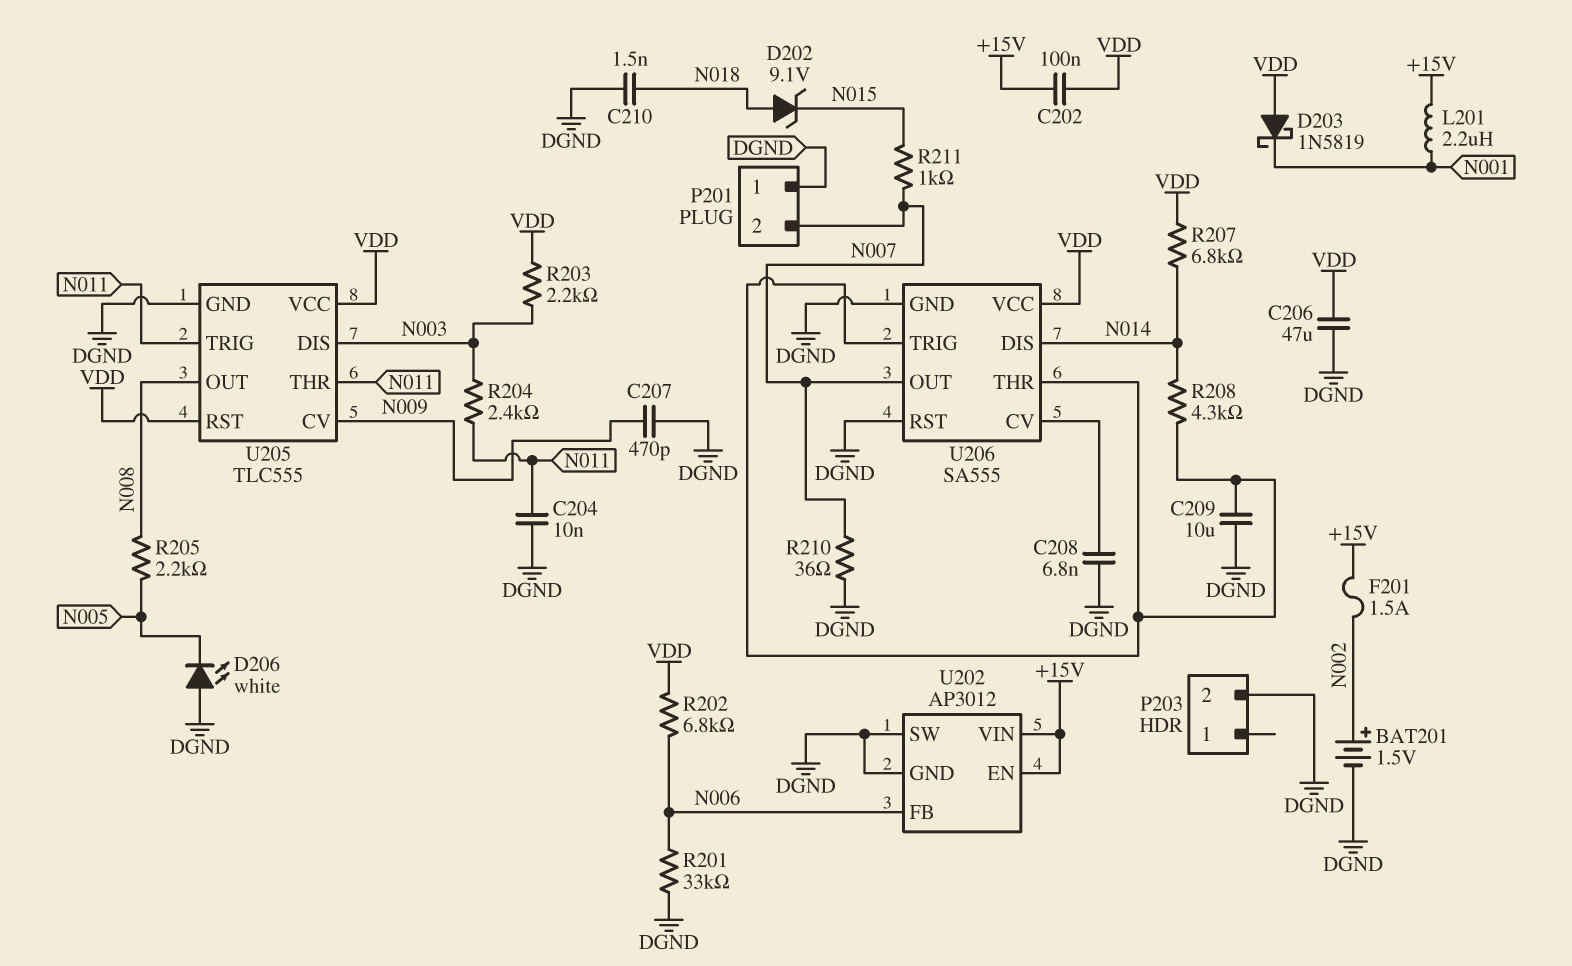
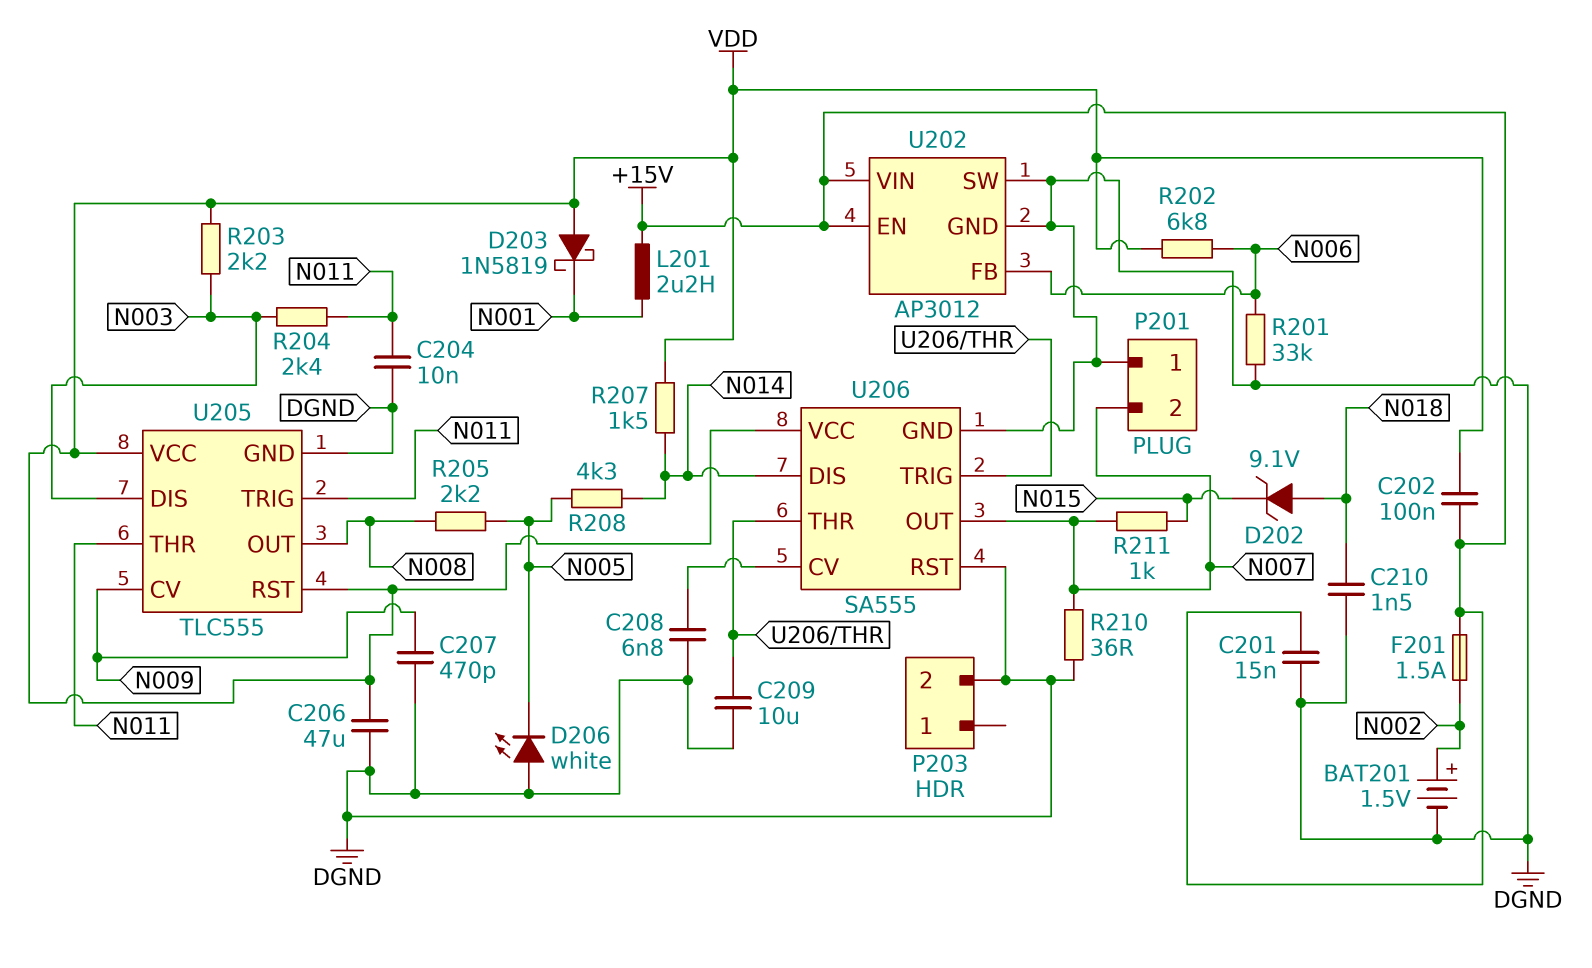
C201: none -> 15nF (+15V, DGND)
R207: 6.8k (N014, VDD) -> 1.5k (N014, VDD)
R208: 4.3k (N014, U206/THR) -> 4.3k (N005, N014)

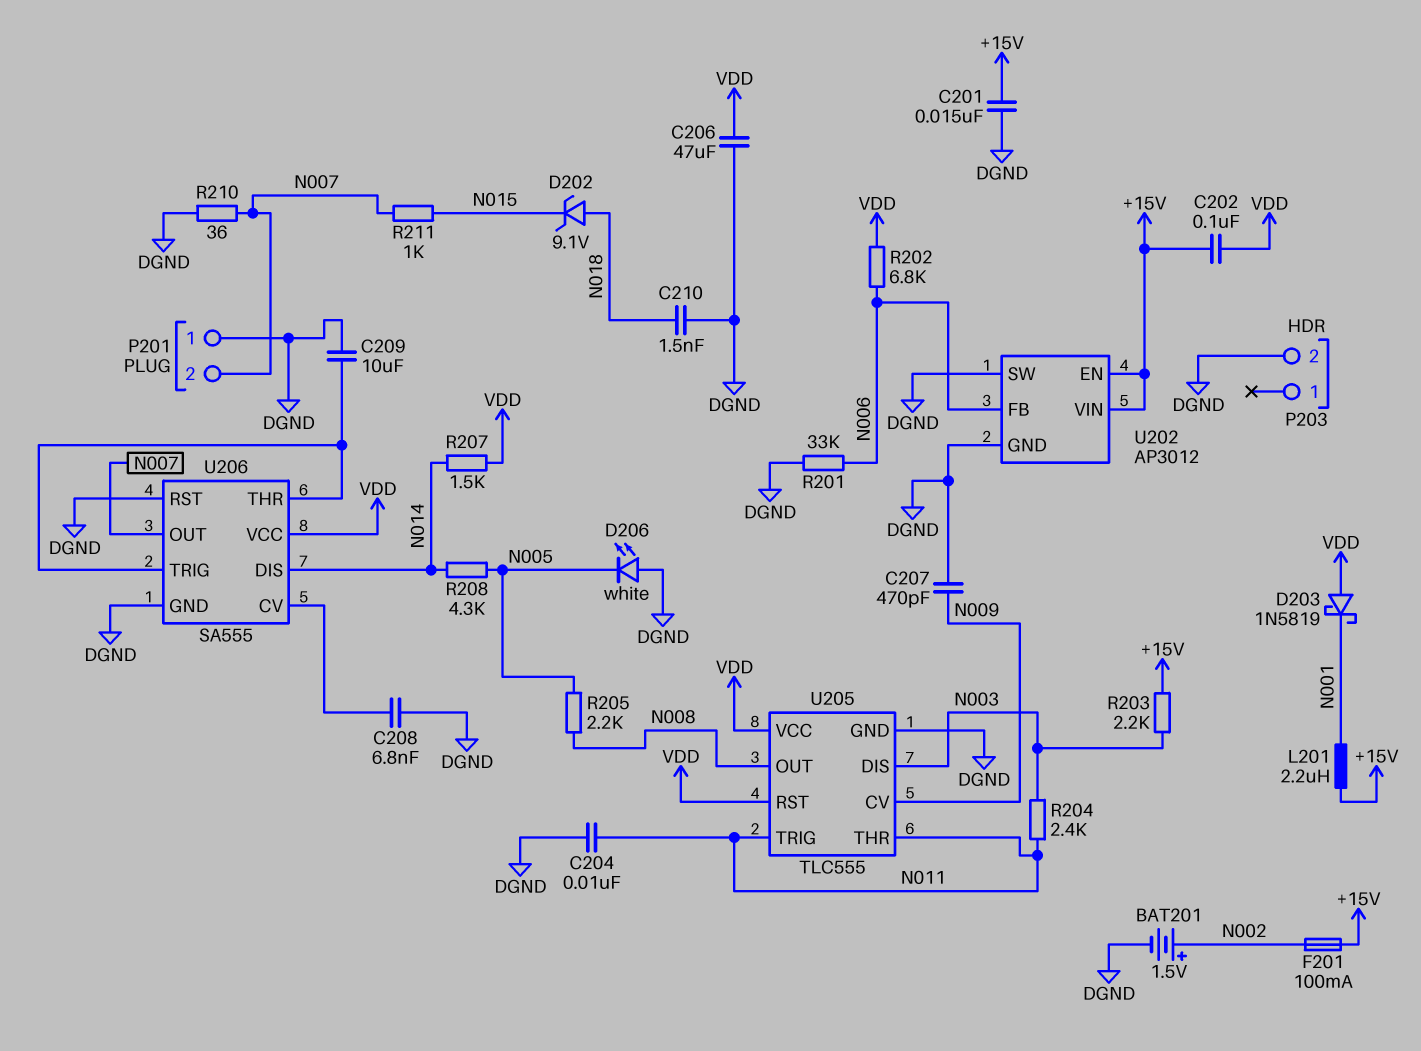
F201: 1.5A (+15V, N002) -> 100mA (+15V, N002)
R203: 2.2k (N003, VDD) -> 2.2k (+15V, N003)

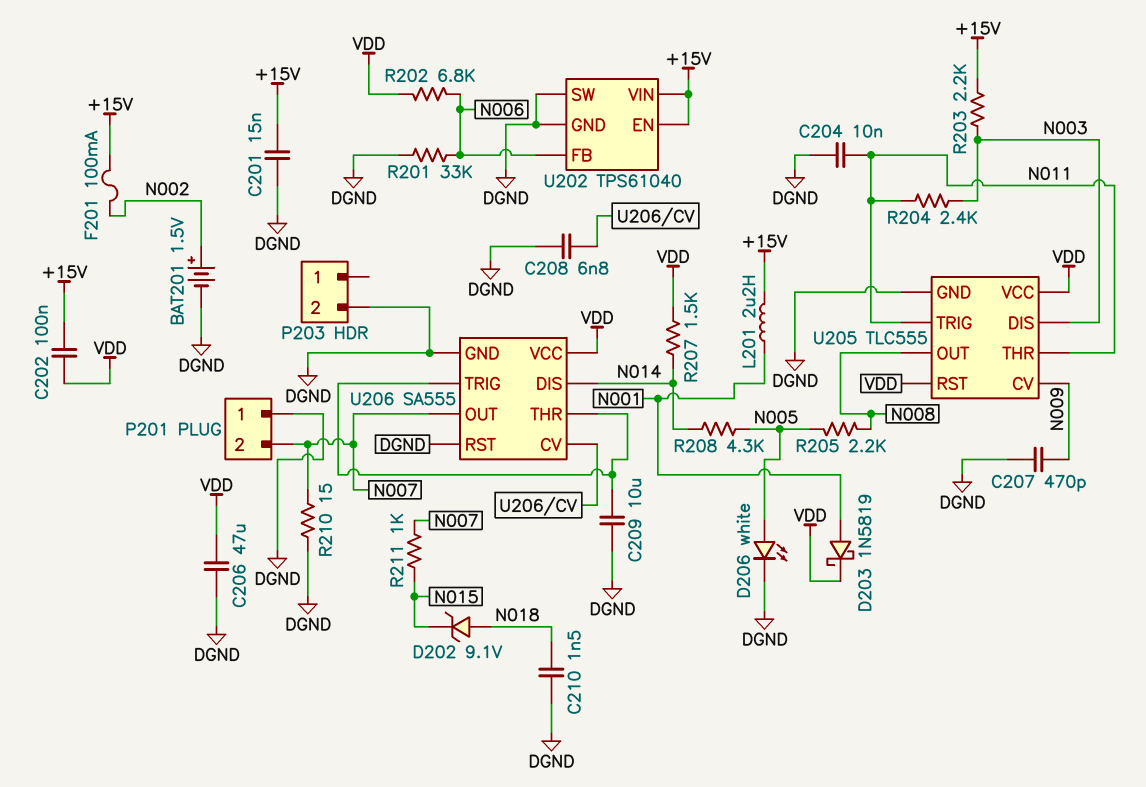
D203: schottky 1N5819 (A VDD, K N001) -> schottky 1N5819 (A N001, K VDD)
D206: LED white (A DGND, K N005) -> LED white (A N005, K DGND)
R210: 36 (DGND, N007) -> 15 (DGND, N007)
U202: AP3012 -> TPS61040

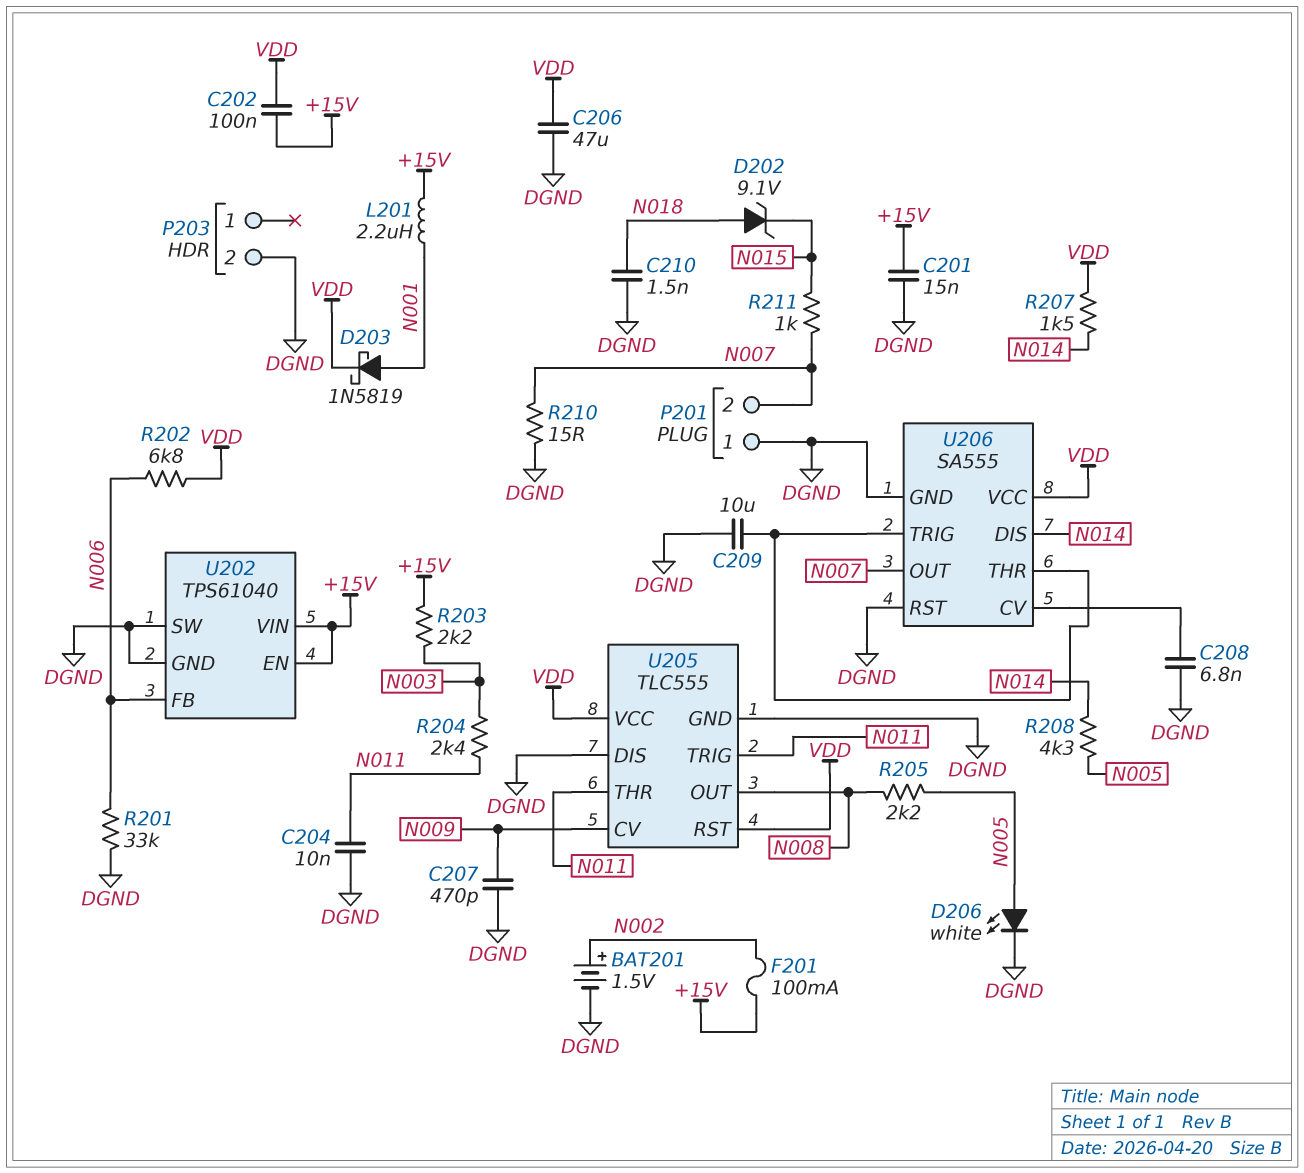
U205 pin DIS: N003 -> DGND

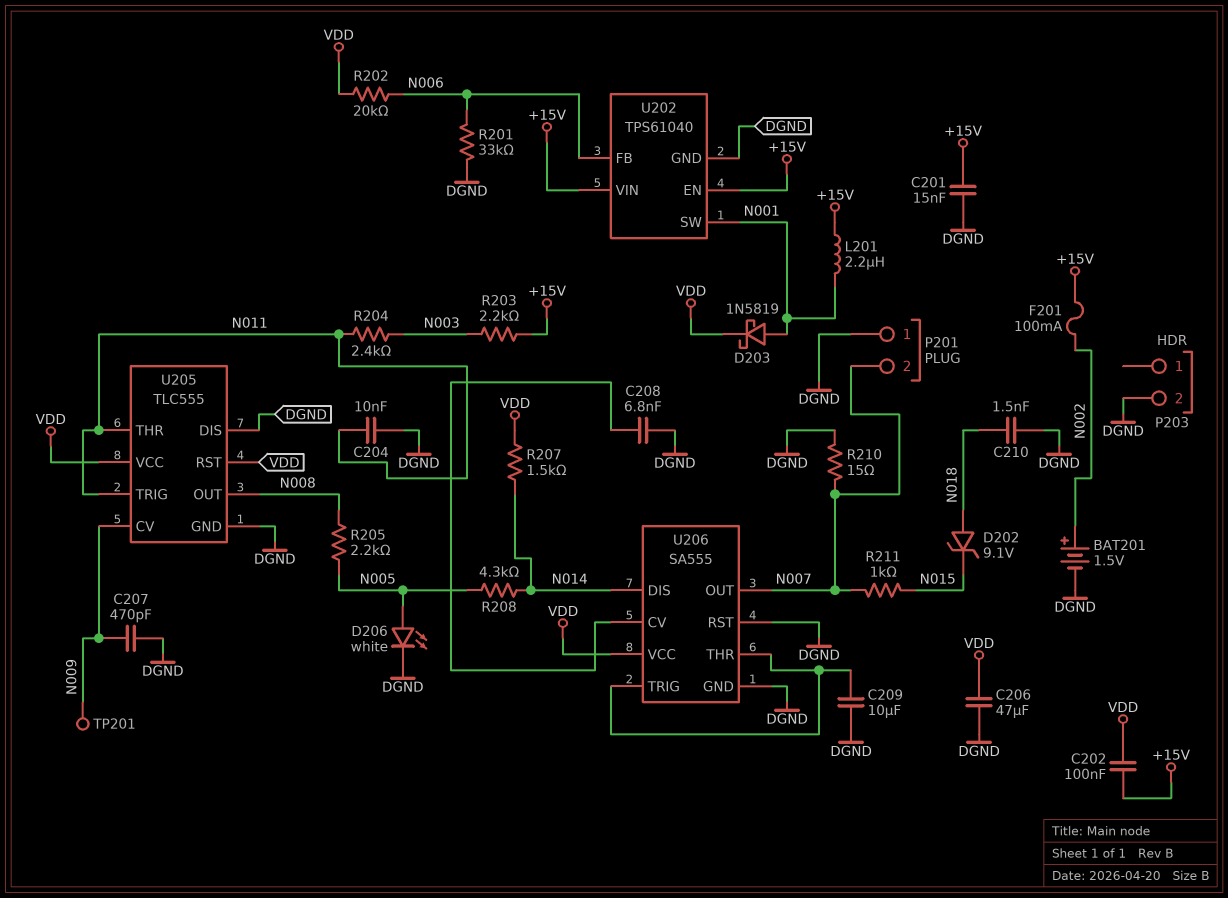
R202: 6.8k (N006, VDD) -> 20k (N006, VDD)
TP201: none -> test point (N009)
U202 pin SW: DGND -> N001

